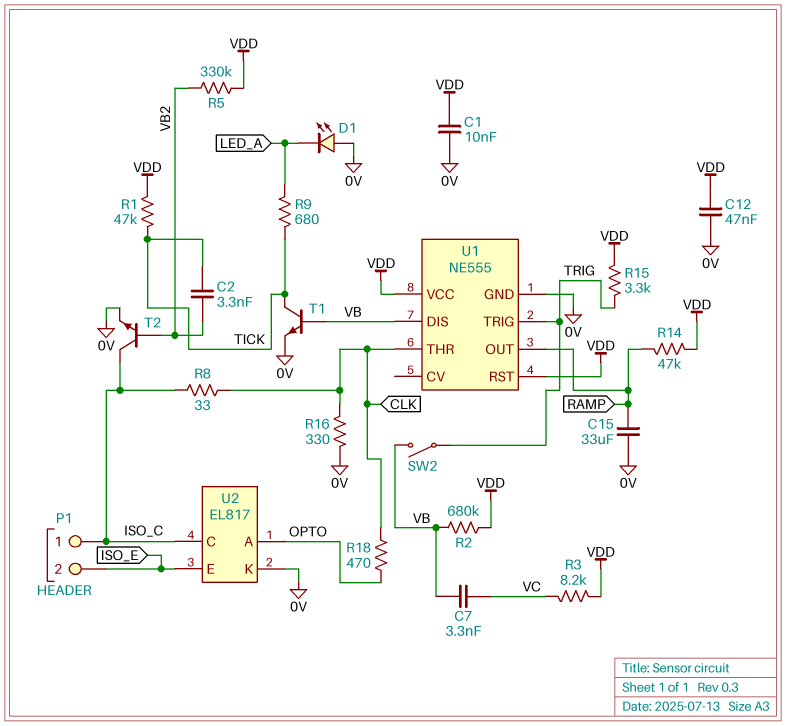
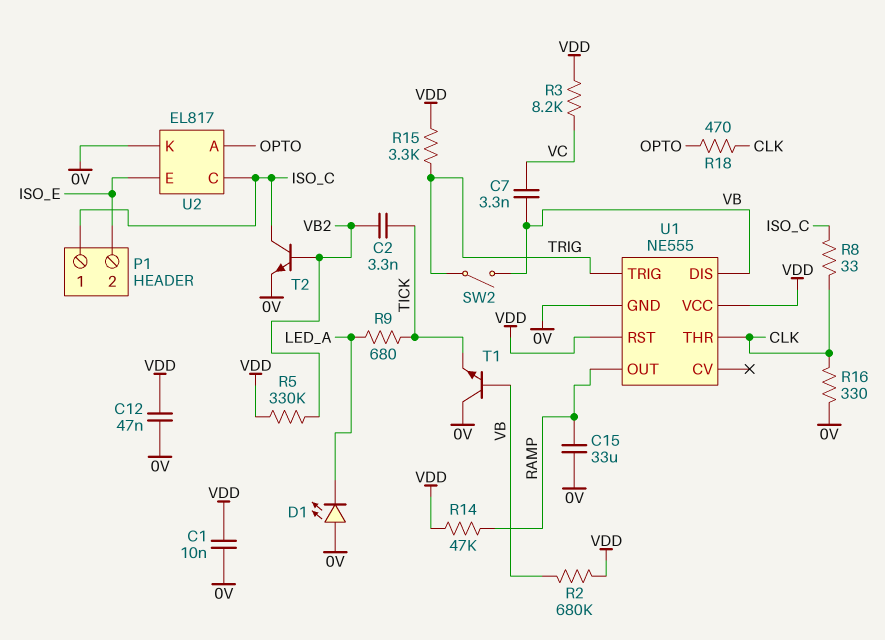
R1: 47k (TICK, VDD) -> none
T1: NPN (B VB, C TICK, E 0V) -> NPN (B VB, C 0V, E TICK)

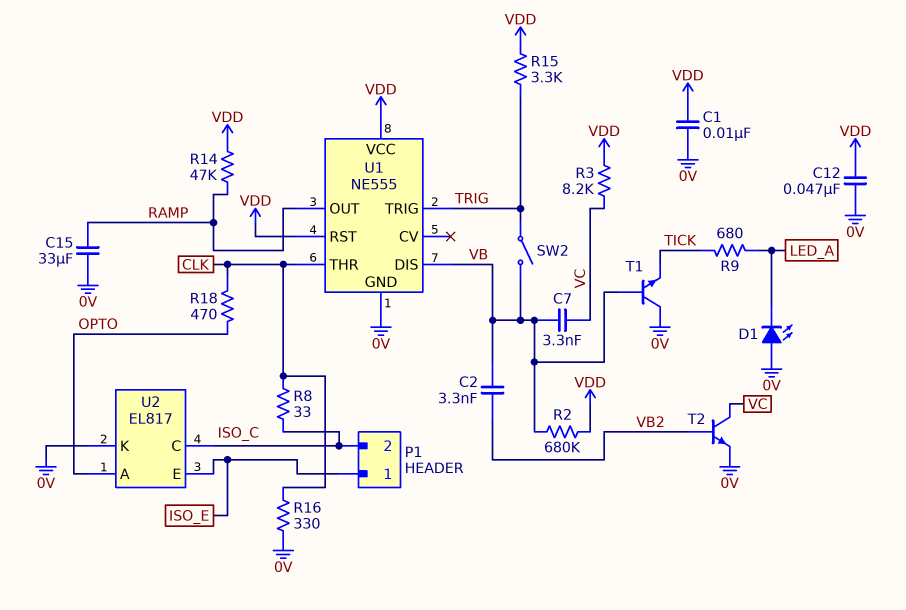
C2: 3.3nF (TICK, VB2) -> 3.3nF (VB, VB2)
P1 pin 1: ISO_C -> ISO_E
P1 pin 2: ISO_E -> ISO_C
R5: 330k (VB2, VDD) -> none
T2: NPN (B VB2, C ISO_C, E 0V) -> NPN (B VB2, C VC, E 0V)

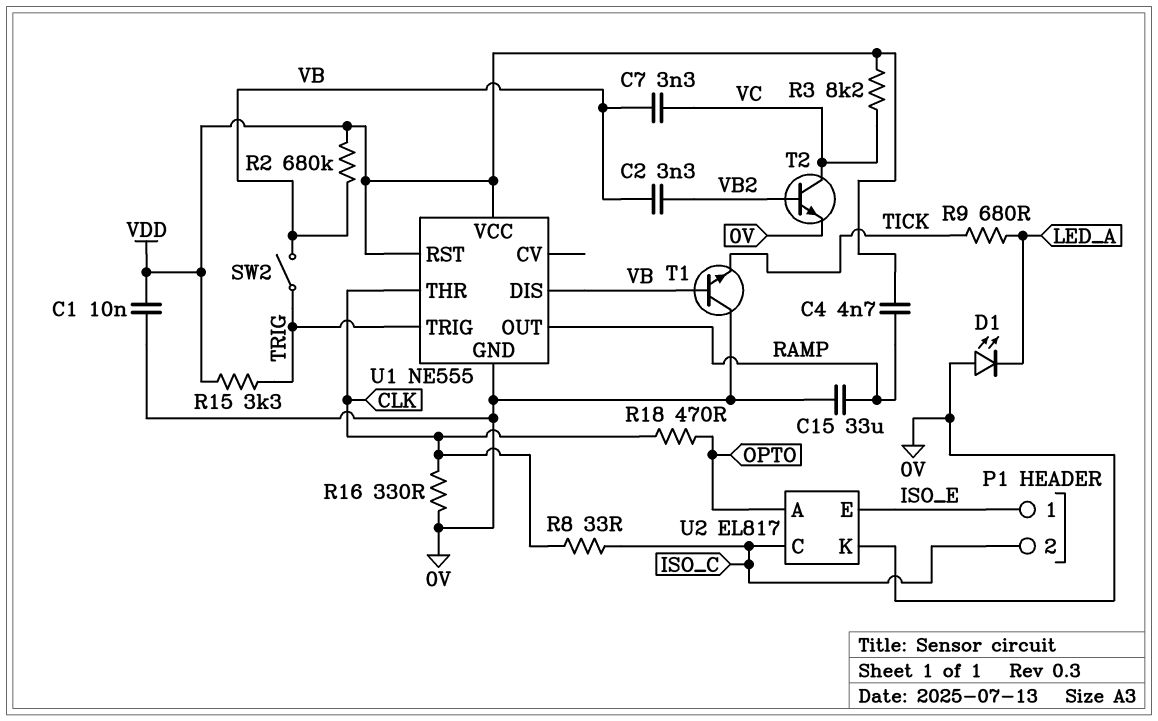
C4: none -> 4.7nF (RAMP, VDD)
C12: 47nF (0V, VDD) -> none
R14: 47k (RAMP, VDD) -> none

